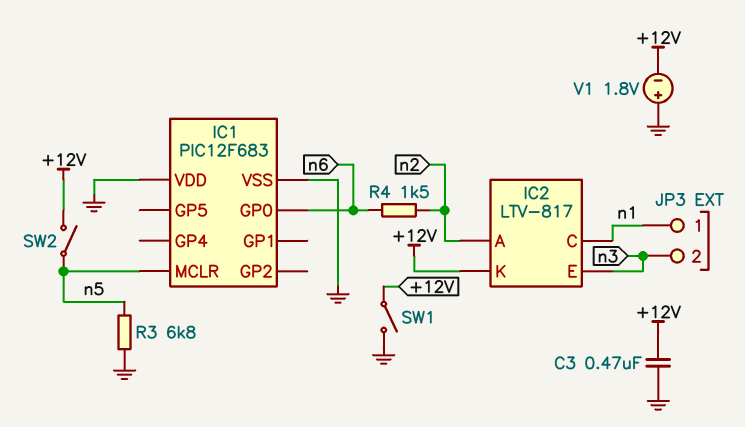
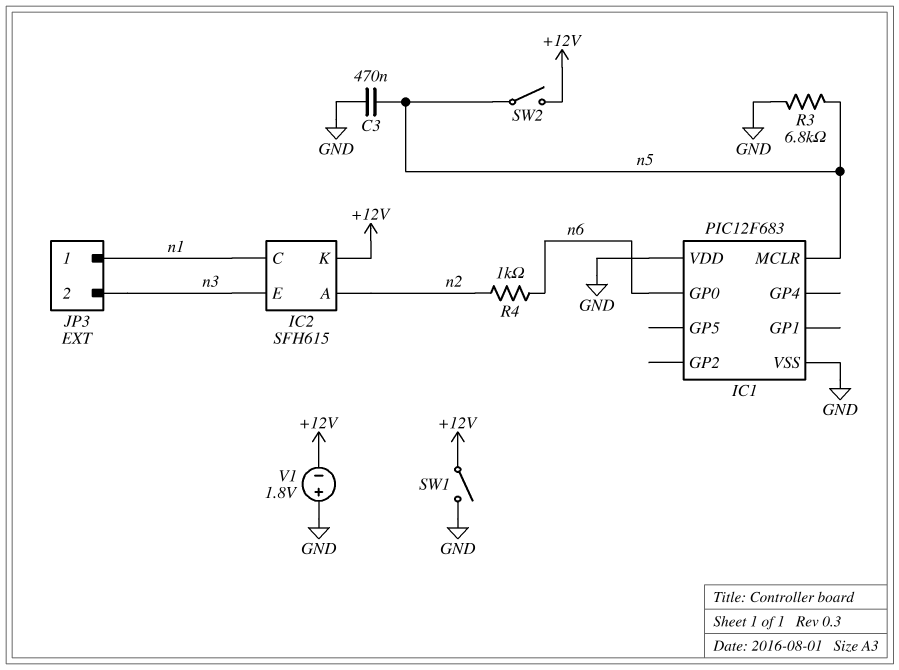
C3: 470nF (+12V, GND) -> 470nF (GND, n5)
IC2: LTV-817 -> SFH615
R4: 1.5k (n2, n6) -> 1k (n2, n6)

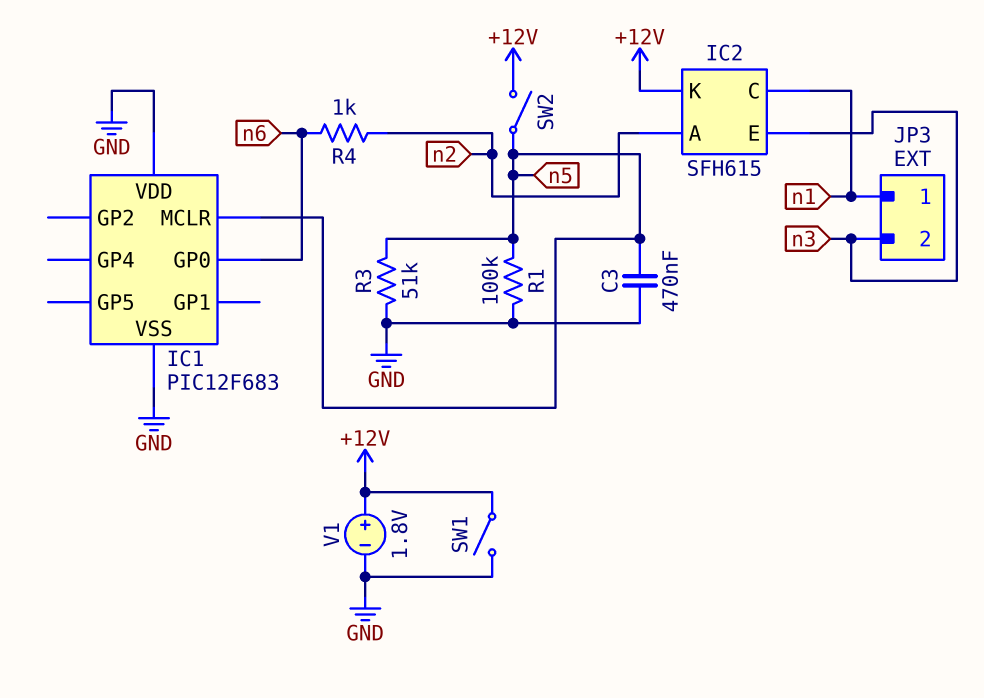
R1: none -> 100k (GND, n5)
R3: 6.8k (GND, n5) -> 51k (GND, n5)
V1: 1.8V (plus GND, minus +12V) -> 1.8V (plus +12V, minus GND)

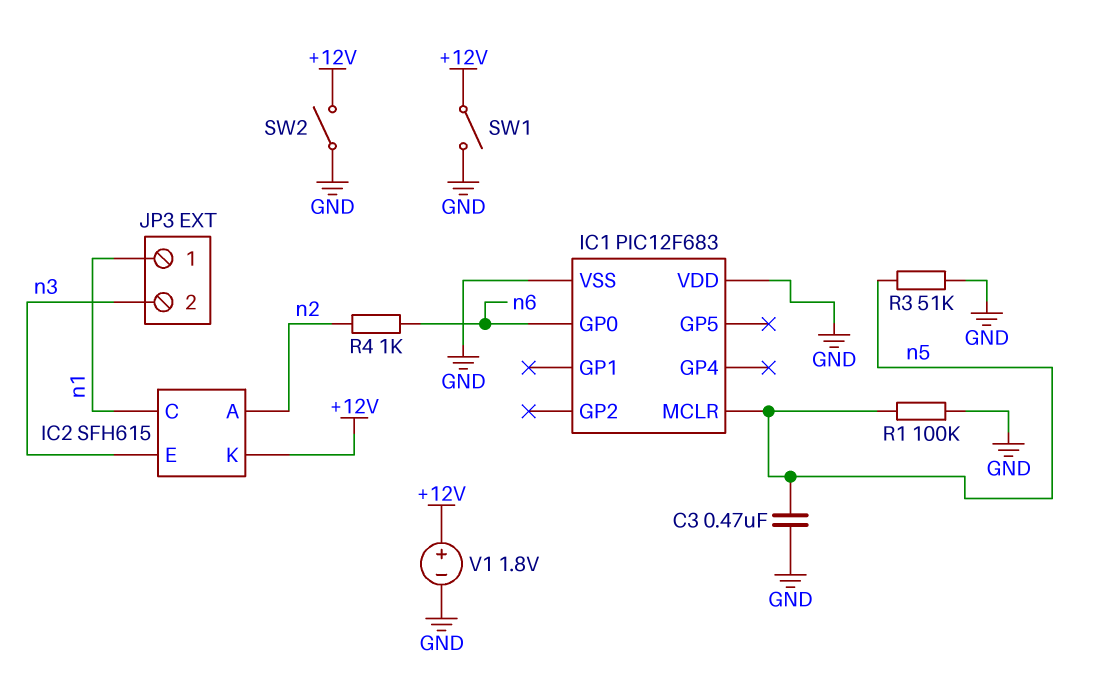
SW2: switch (+12V, n5) -> switch (+12V, GND)

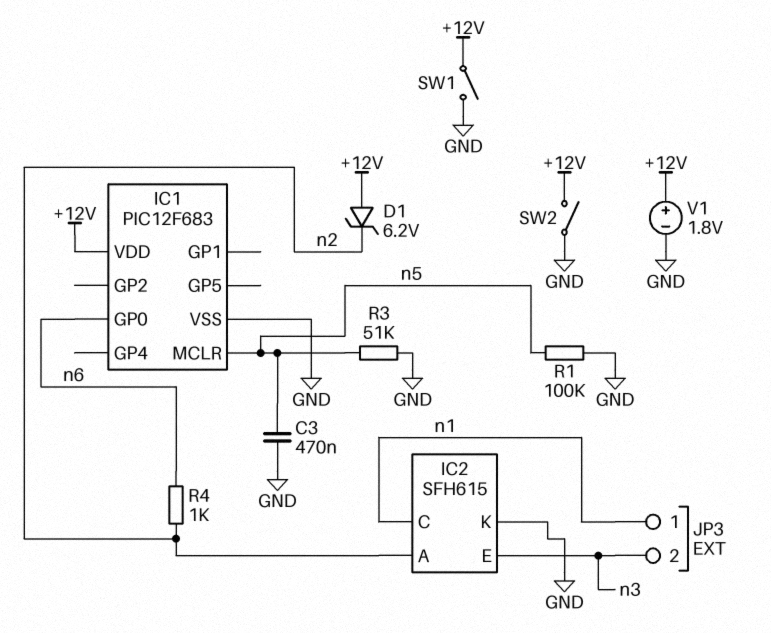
D1: none -> zener 6.2V (A +12V, K n2)
IC1 pin VDD: GND -> +12V
IC2 pin K: +12V -> GND

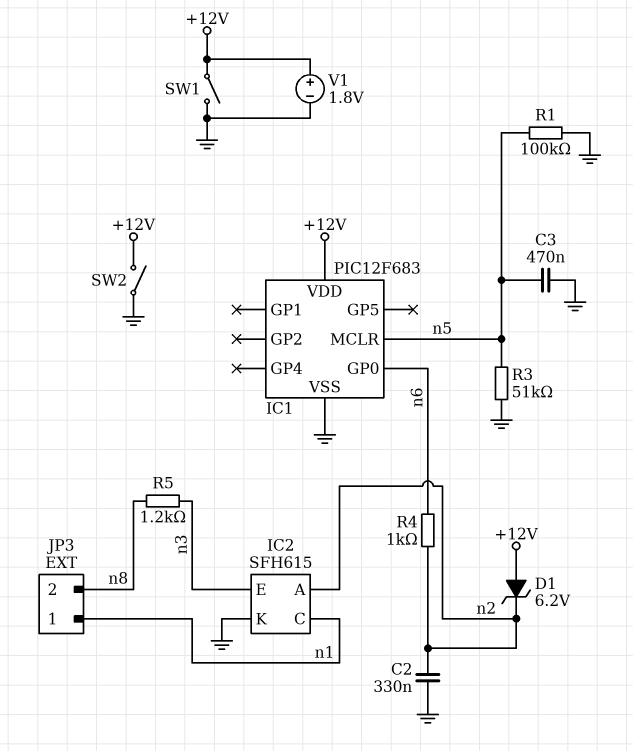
C2: none -> 330nF (GND, n2)
JP3 pin 2: n3 -> n8
R5: none -> 1.2k (n3, n8)

